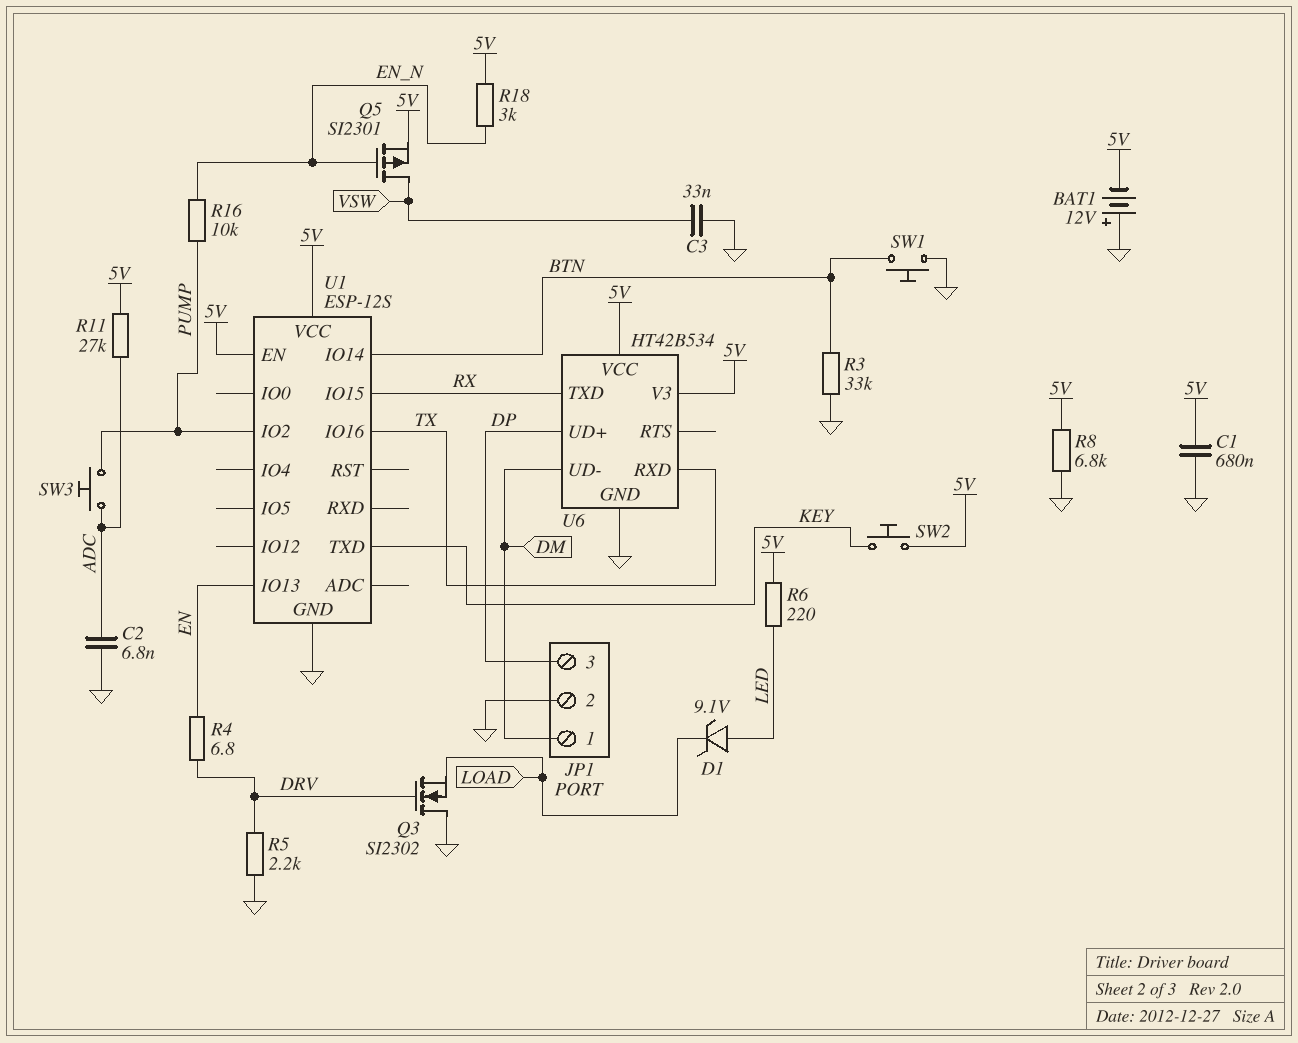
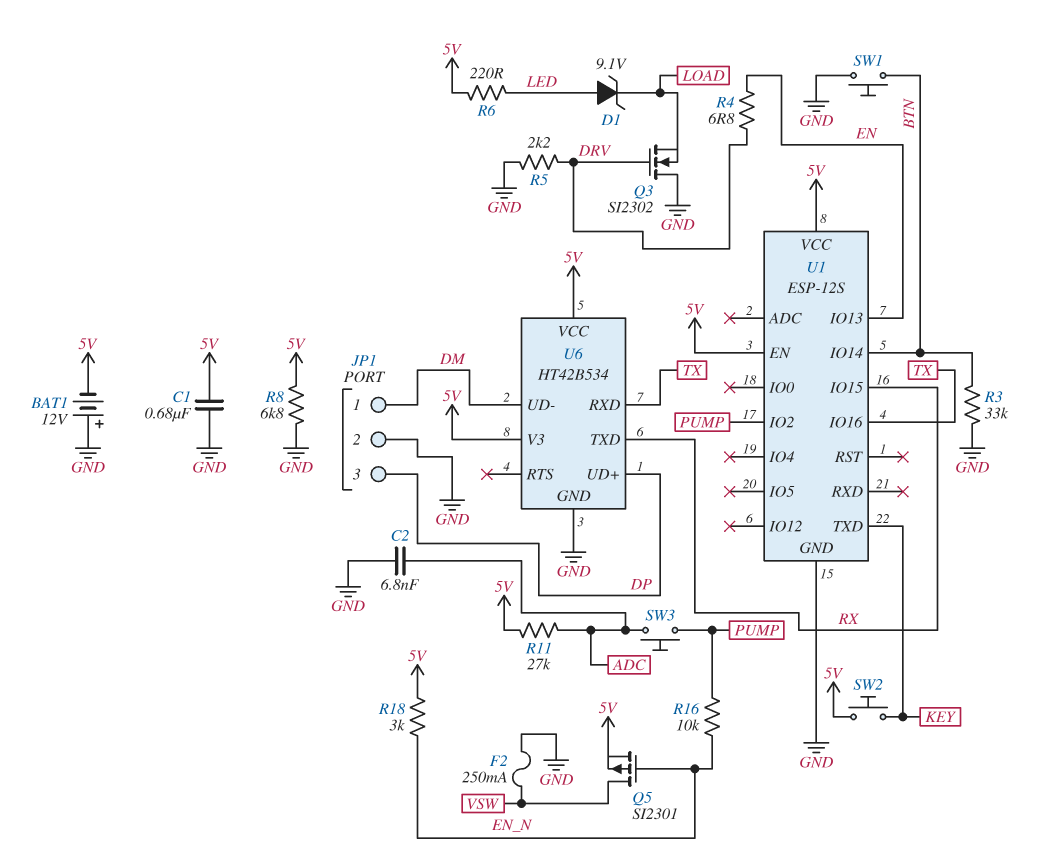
C3: 33nF (GND, VSW) -> none
F2: none -> 250mA (GND, VSW)

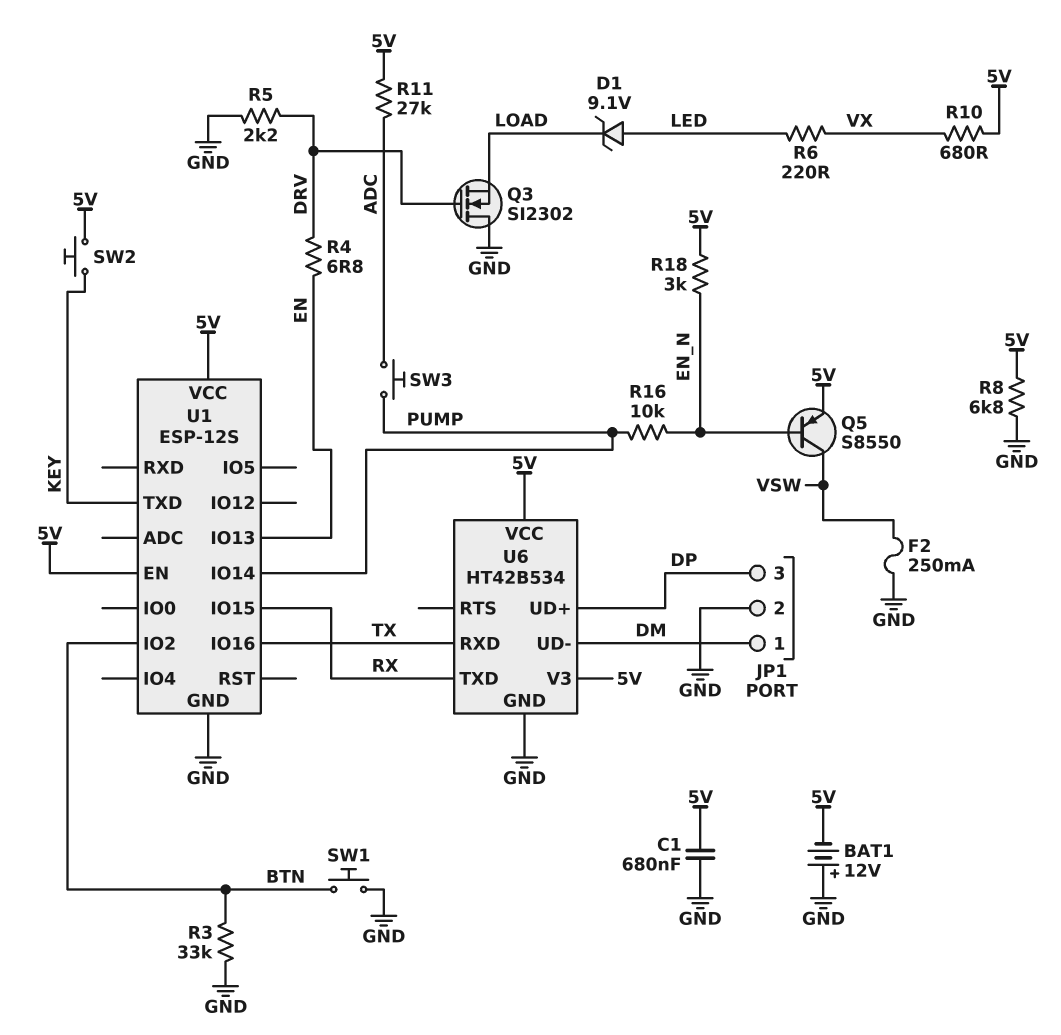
C2: 6.8nF (ADC, GND) -> none
Q5: PMOS SI2301 (G EN_N, D VSW, S 5V) -> PNP S8550 (B EN_N, C VSW, E 5V)
R6: 220 (5V, LED) -> 220 (LED, VX)
R10: none -> 680 (5V, VX)
U1 pin IO2: PUMP -> BTN
U1 pin IO14: BTN -> PUMP

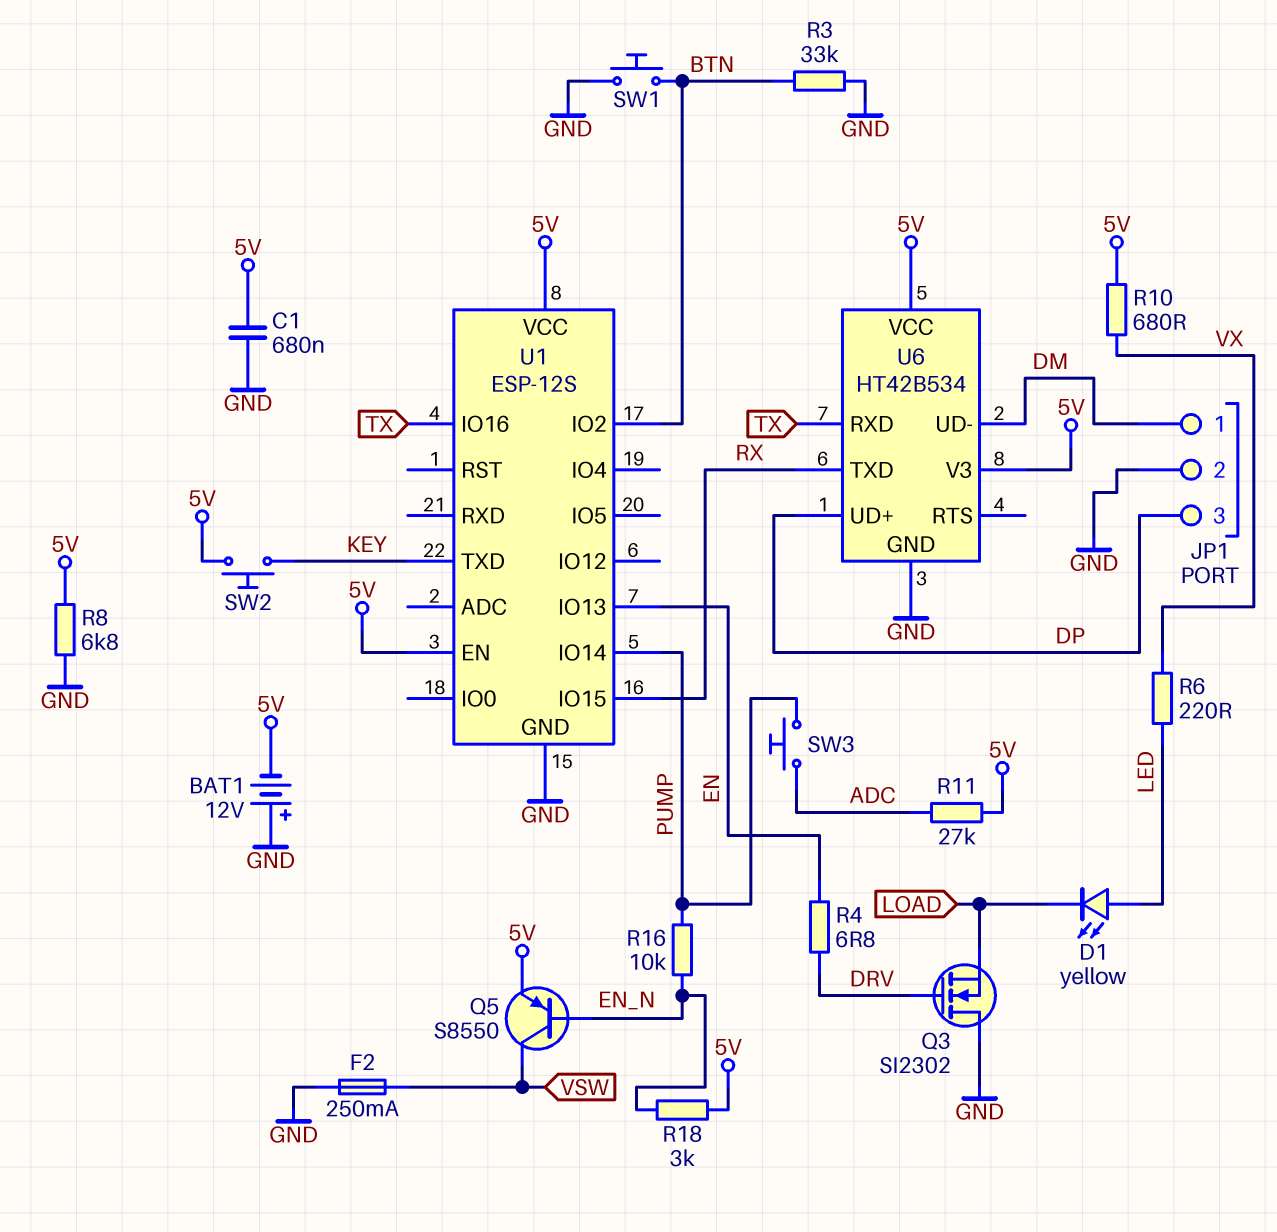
D1: zener 9.1V (A LED, K LOAD) -> LED yellow (A LED, K LOAD)
R5: 2.2k (DRV, GND) -> none

